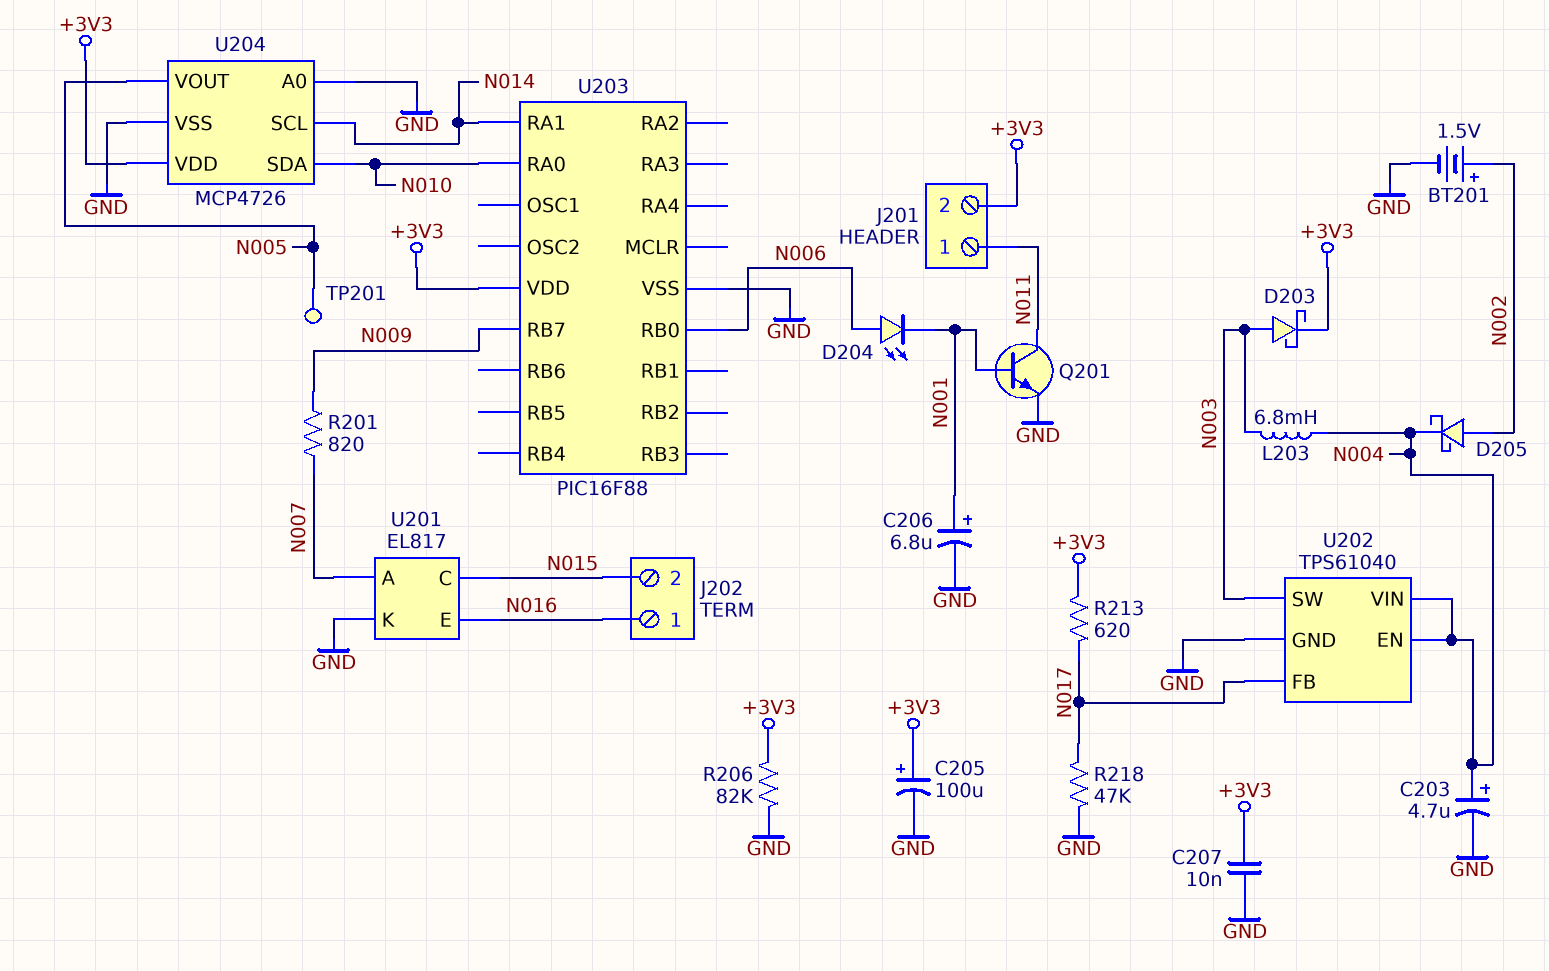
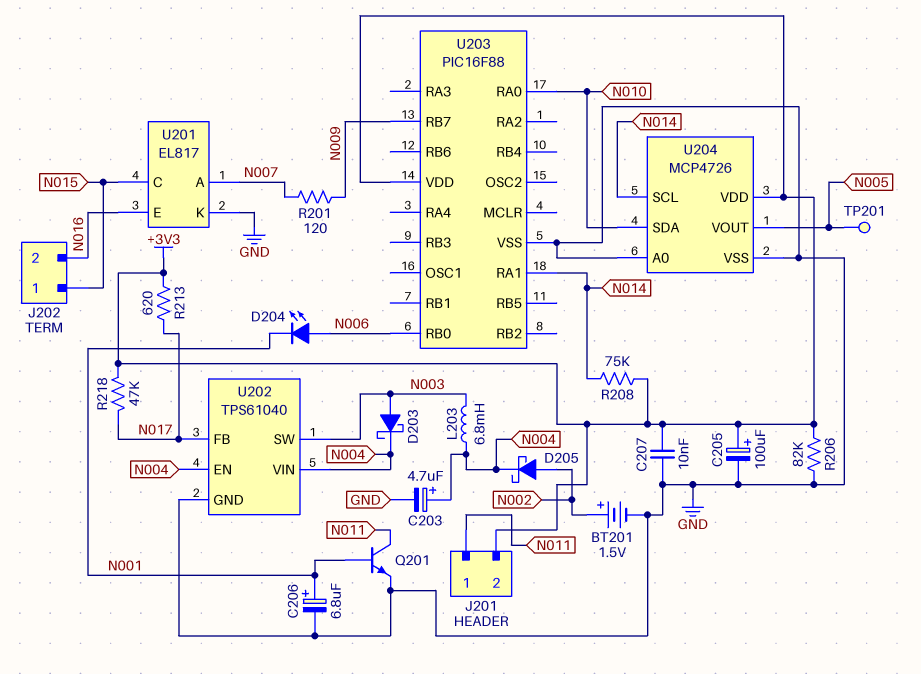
D203: schottky (A N003, K +3V3) -> schottky (A N003, K N004)
J202 pin 1: N016 -> N015
J202 pin 2: N015 -> N016
R201: 820 (N007, N009) -> 120 (N007, N009)
R208: none -> 75k (+3V3, N014)
R218: 47k (GND, N017) -> 47k (+3V3, N017)

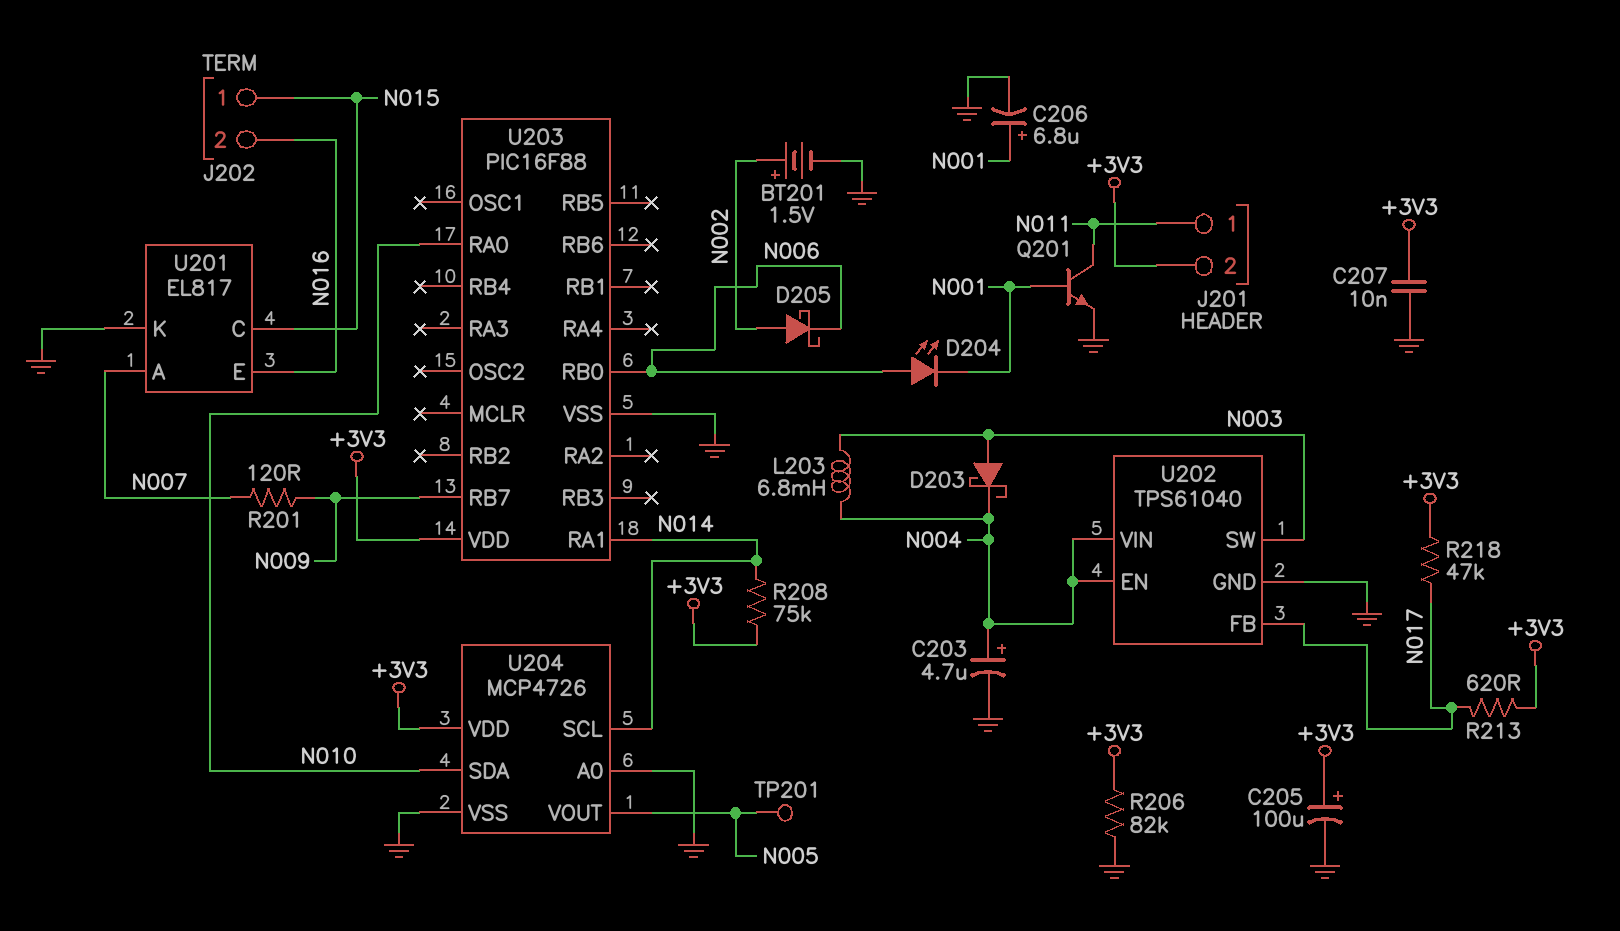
D205: schottky (A N002, K N004) -> schottky (A N002, K N006)

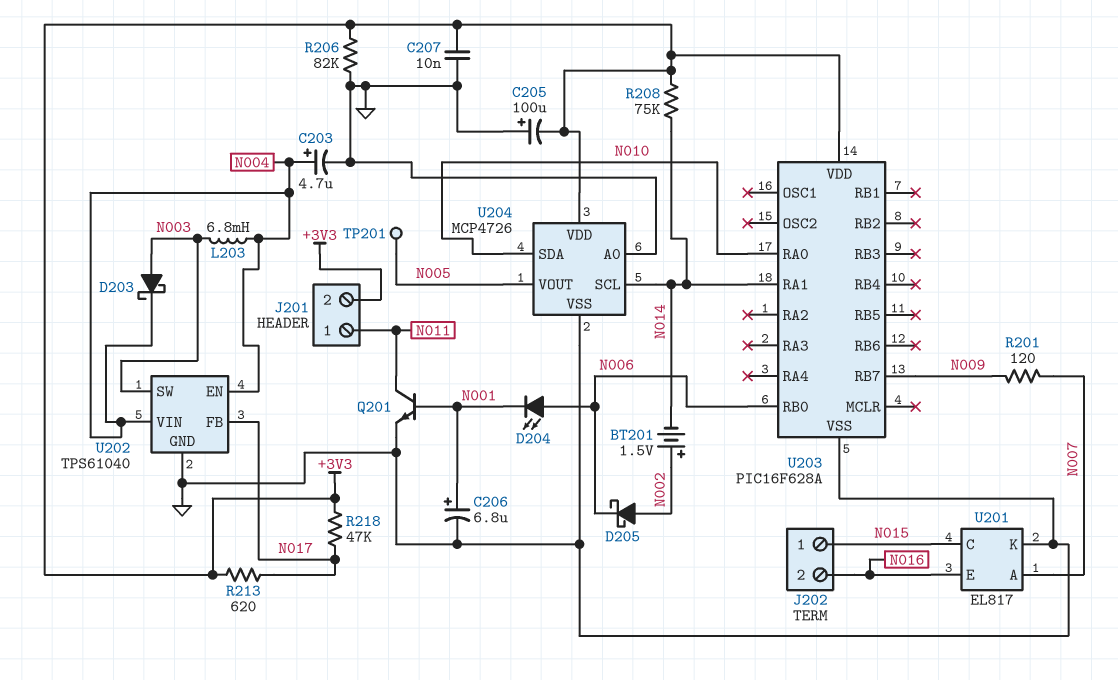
BT201: 1.5V (plus N002, minus GND) -> 1.5V (plus N002, minus N014)
C205: 100uF (plus +3V3, minus GND) -> 100uF (plus GND, minus +3V3)
U203: PIC16F88 -> PIC16F628A

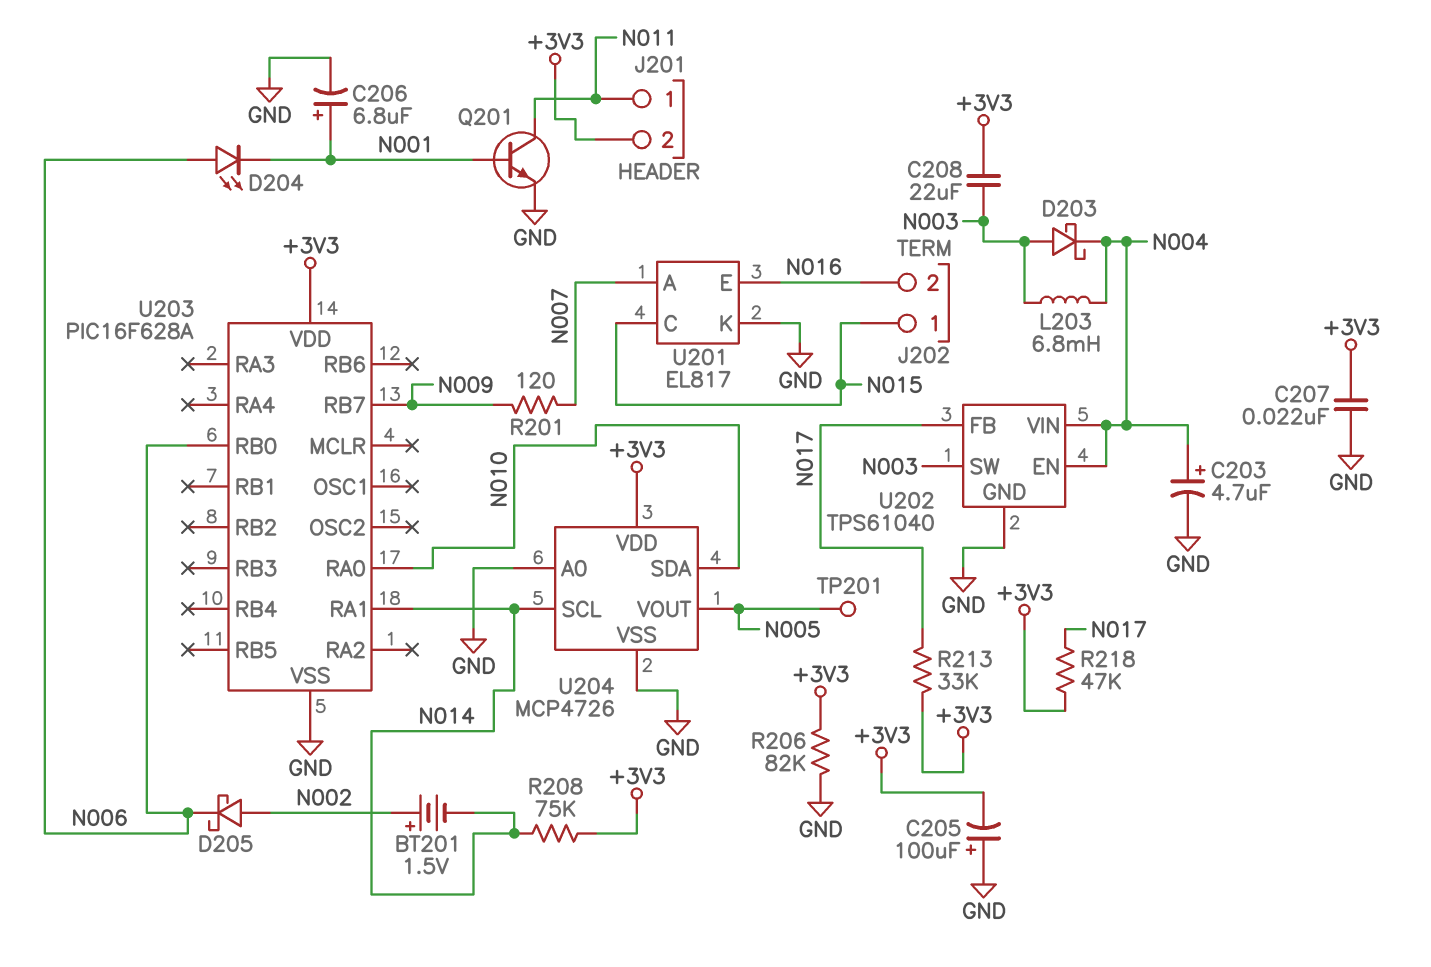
C207: 10nF (+3V3, GND) -> 22nF (+3V3, GND)
C208: none -> 22uF (+3V3, N003)
R213: 620 (+3V3, N017) -> 33k (+3V3, N017)

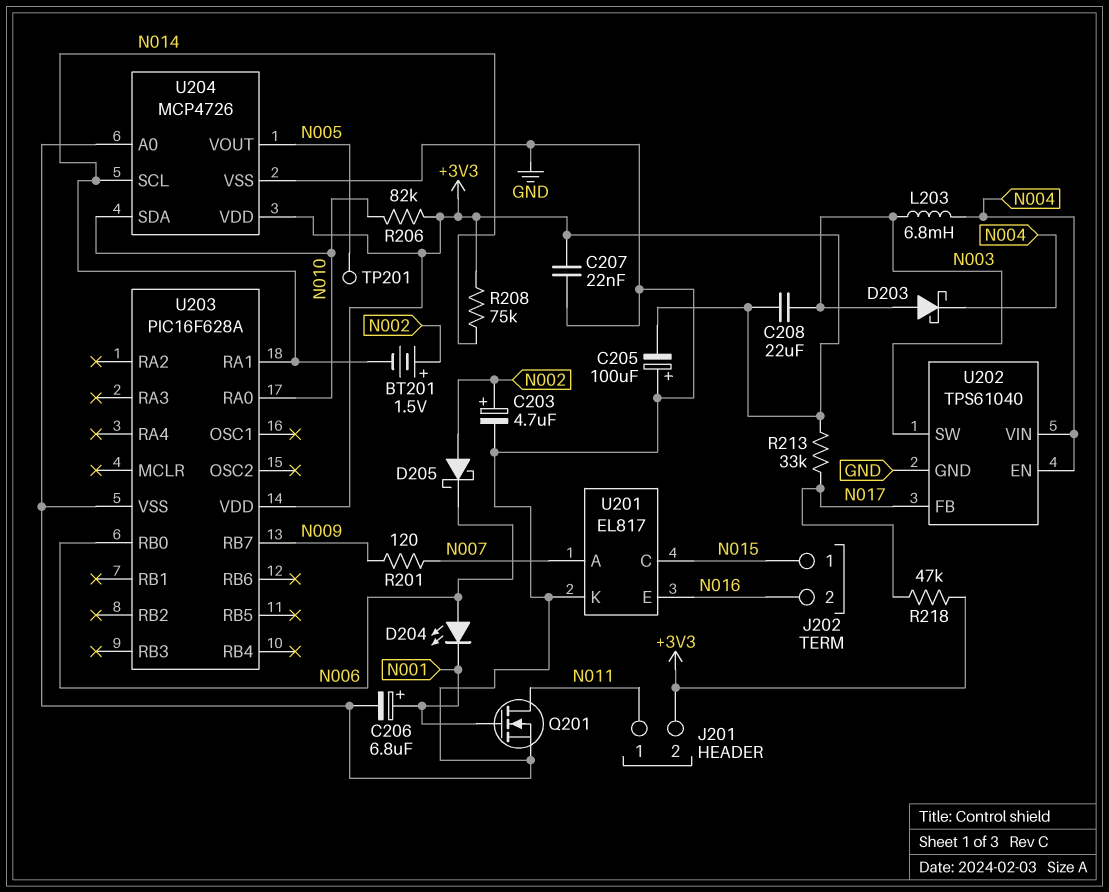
C203: 4.7uF (plus N004, minus GND) -> 4.7uF (plus N002, minus GND)
Q201: NPN (B N001, C N011, E GND) -> NMOS (G N001, D N011, S GND)
R206: 82k (+3V3, GND) -> 82k (+3V3, N010)

